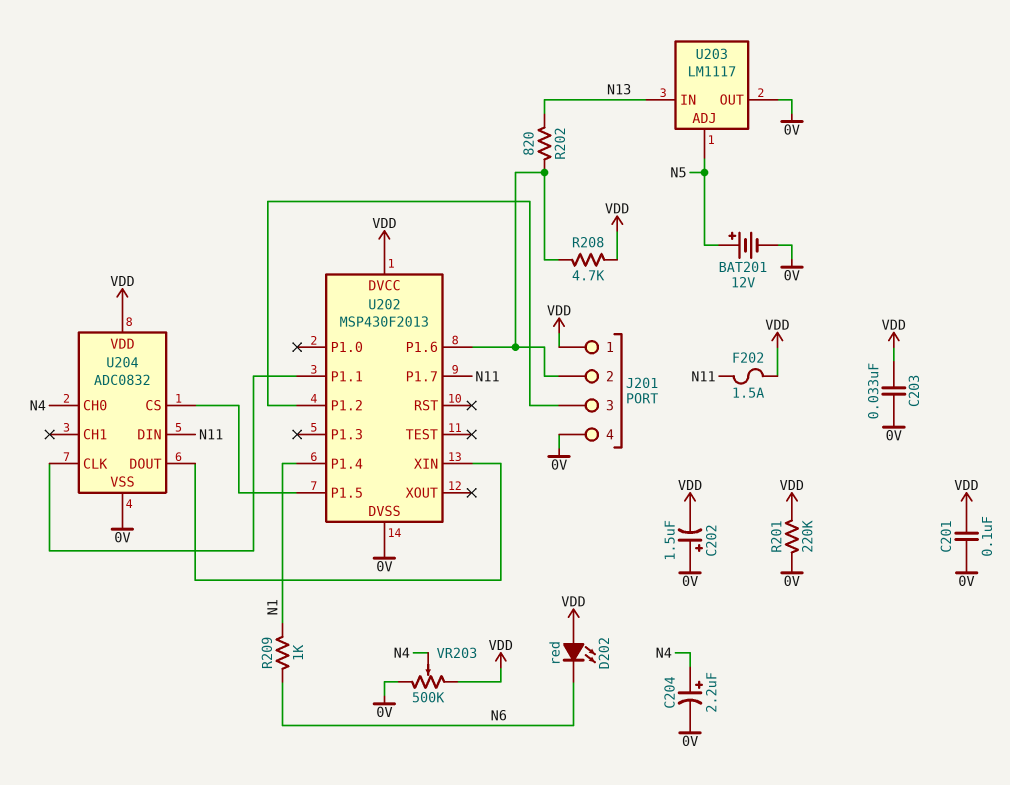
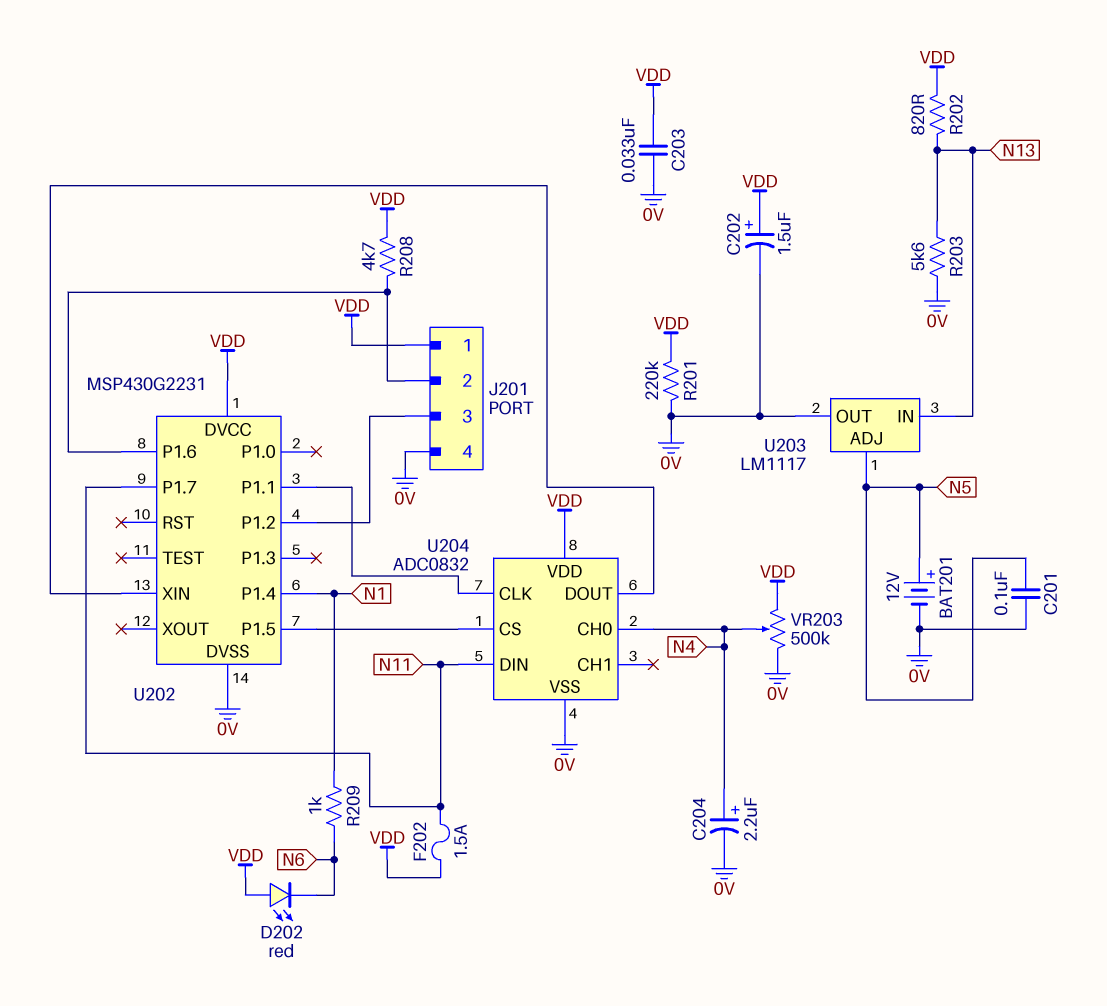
C201: 100nF (0V, VDD) -> 100nF (0V, N5)
C202: 1.5uF (plus 0V, minus VDD) -> 1.5uF (plus VDD, minus 0V)
R202: 820 (J201/2, N13) -> 820 (N13, VDD)
R203: none -> 5.6k (0V, N13)
U202: MSP430F2013 -> MSP430G2231

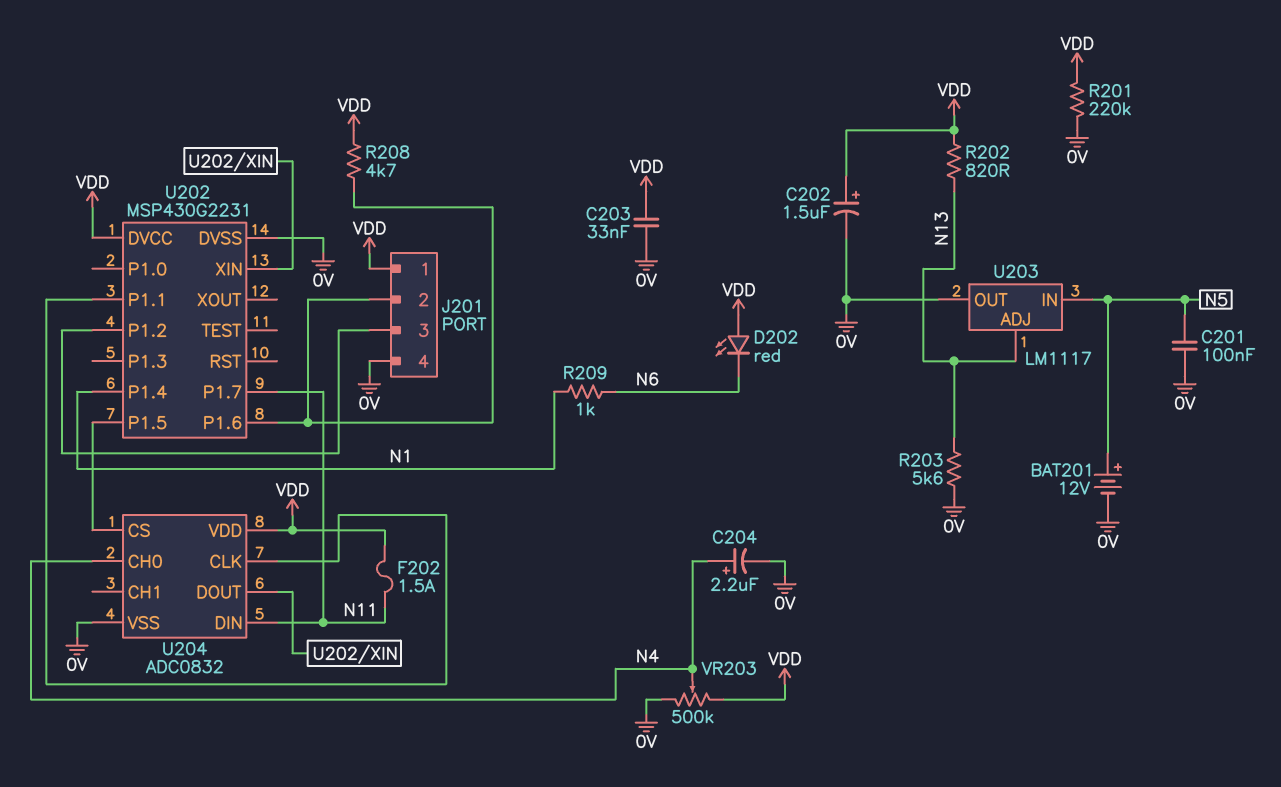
U203 pin ADJ: N5 -> N13
U203 pin IN: N13 -> N5

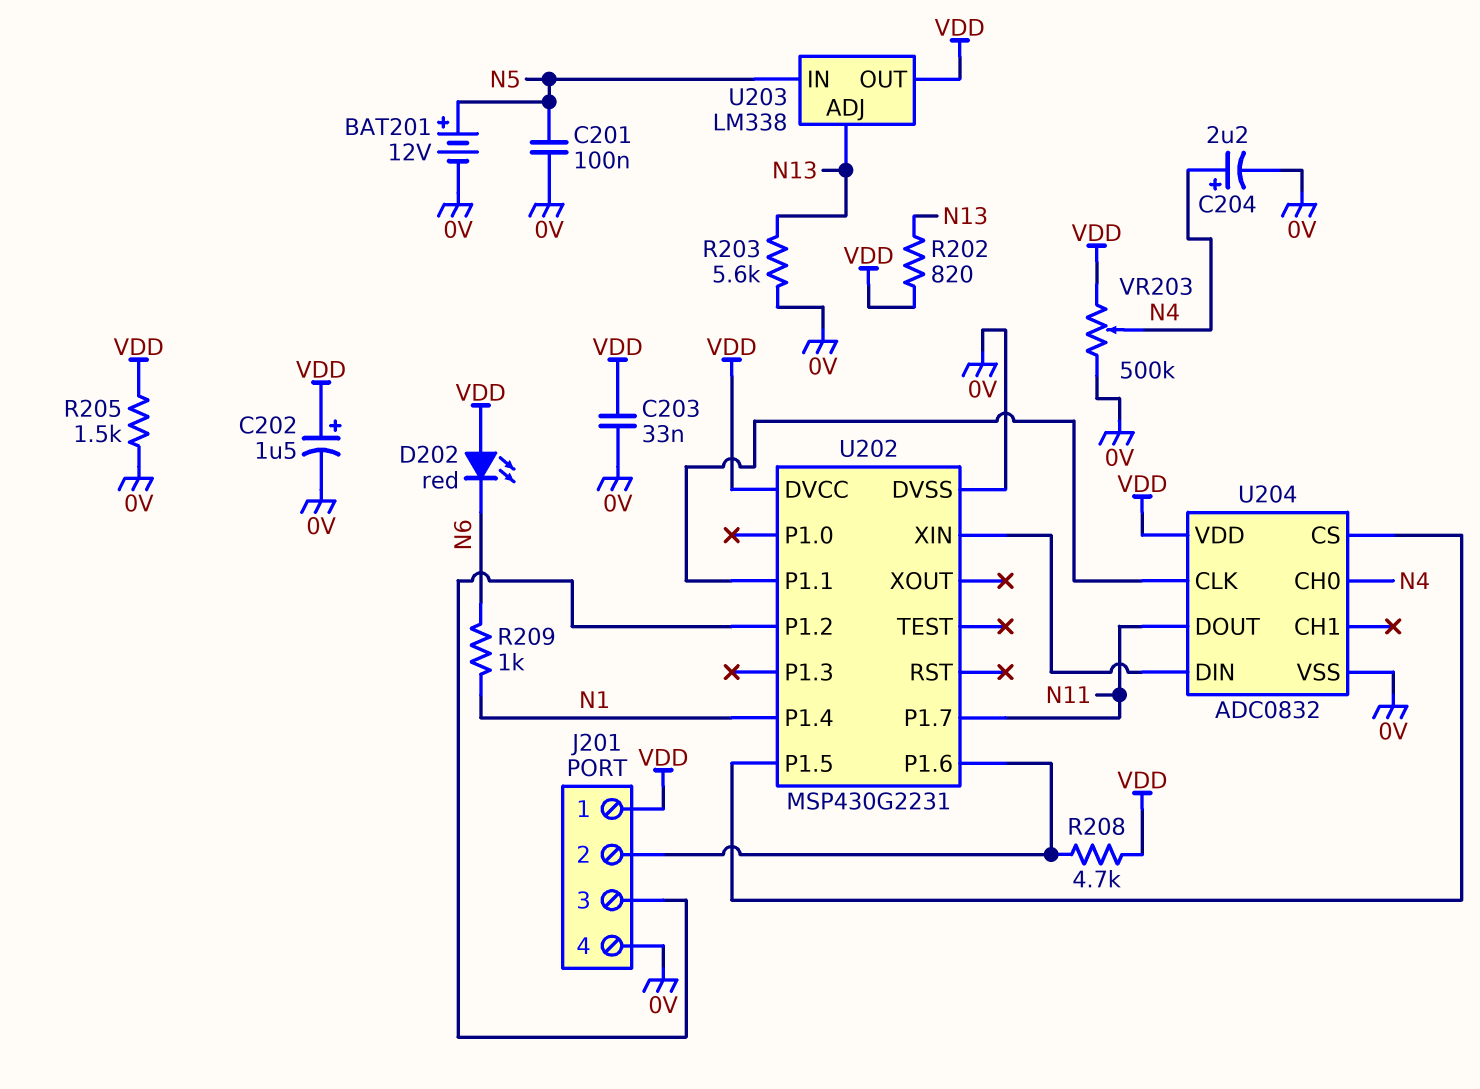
F202: 1.5A (N11, VDD) -> none
R201: 220k (0V, VDD) -> none
R205: none -> 1.5k (0V, VDD)
U203: LM1117 -> LM338
U203 pin OUT: 0V -> VDD
U204 pin DIN: N11 -> U202/XIN
U204 pin DOUT: U202/XIN -> N11

